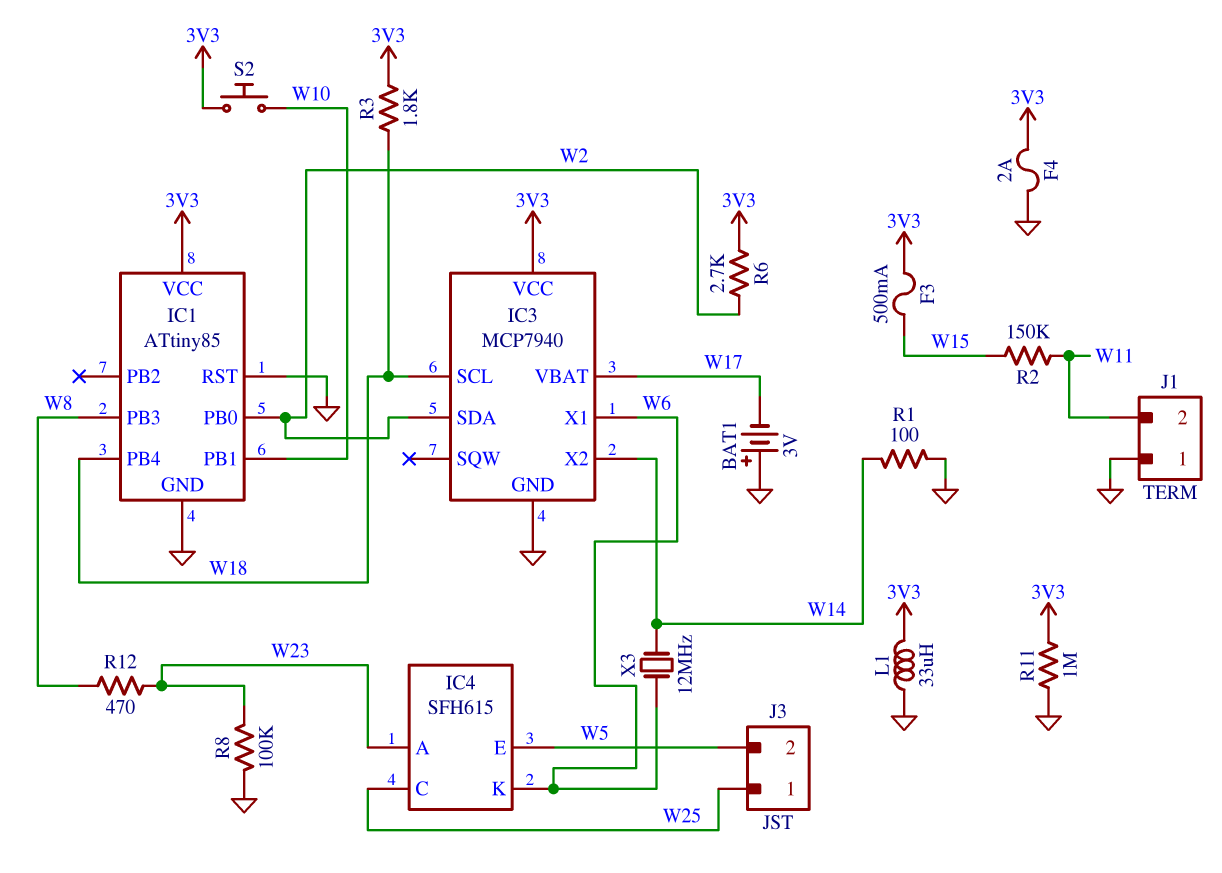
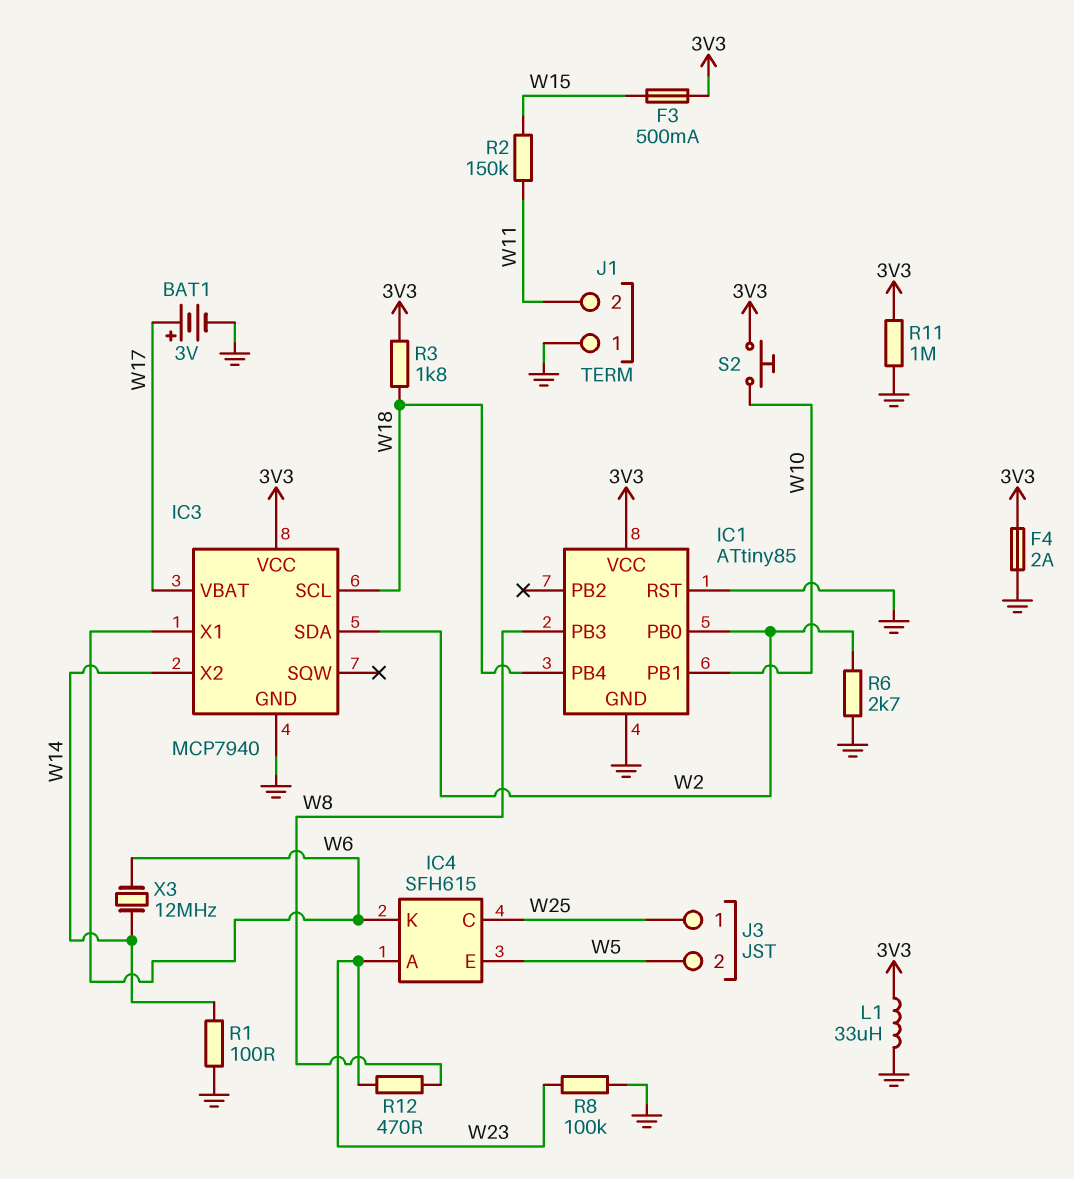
BAT1: 3V (plus GND, minus W17) -> 3V (plus W17, minus GND)
R6: 2.7k (3V3, W2) -> 2.7k (GND, W2)

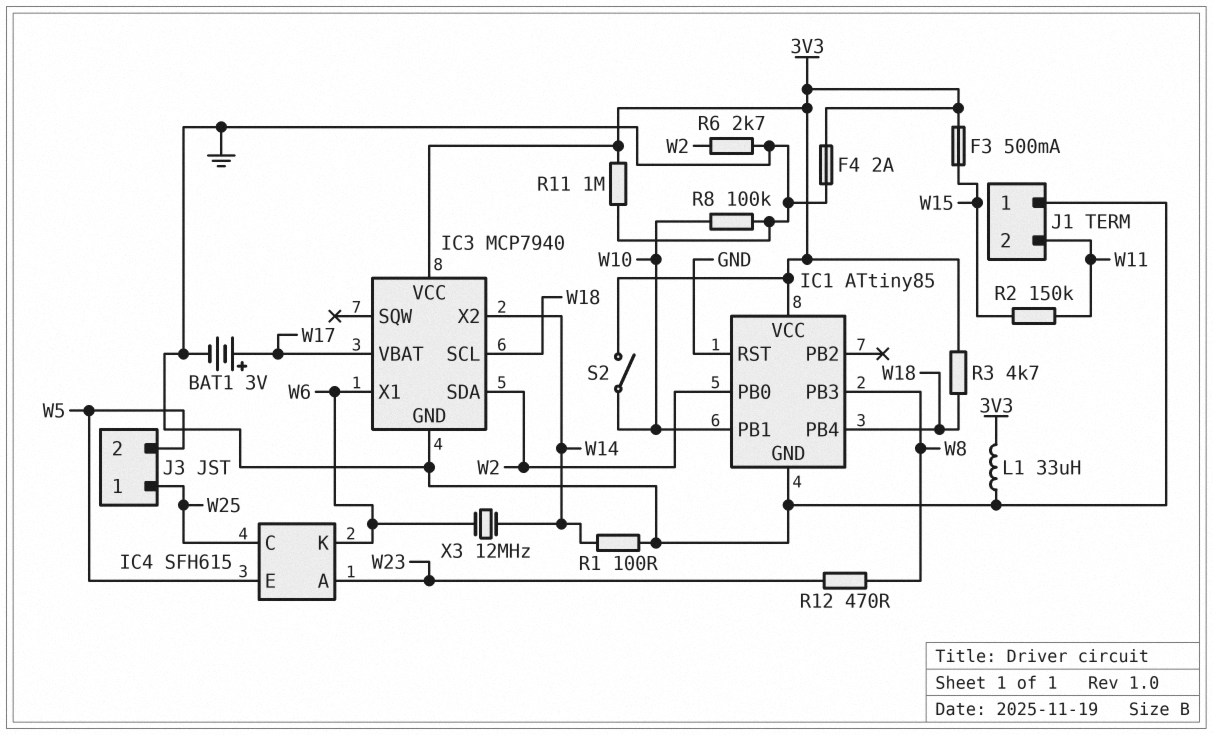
R3: 1.8k (3V3, W18) -> 4.7k (3V3, W18)
R8: 100k (GND, W23) -> 100k (GND, W10)
S2: button (3V3, W10) -> switch (3V3, W10)

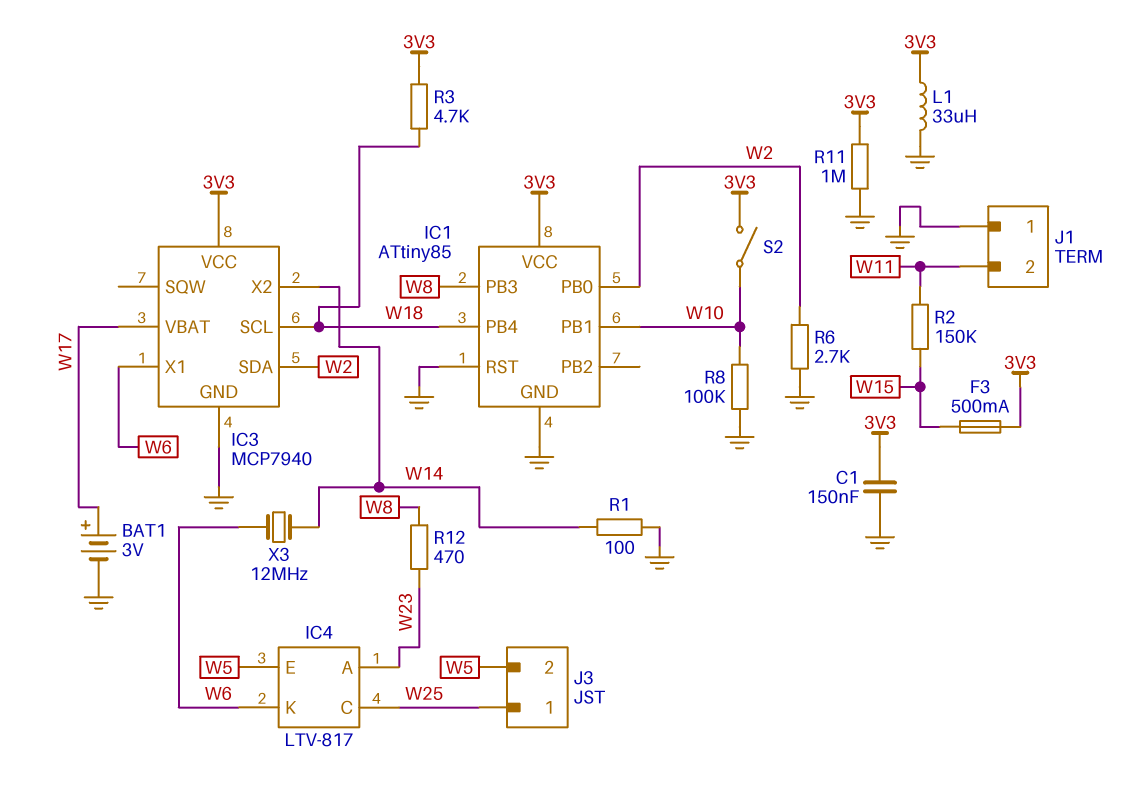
C1: none -> 150nF (3V3, GND)
F4: 2A (3V3, GND) -> none
IC4: SFH615 -> LTV-817

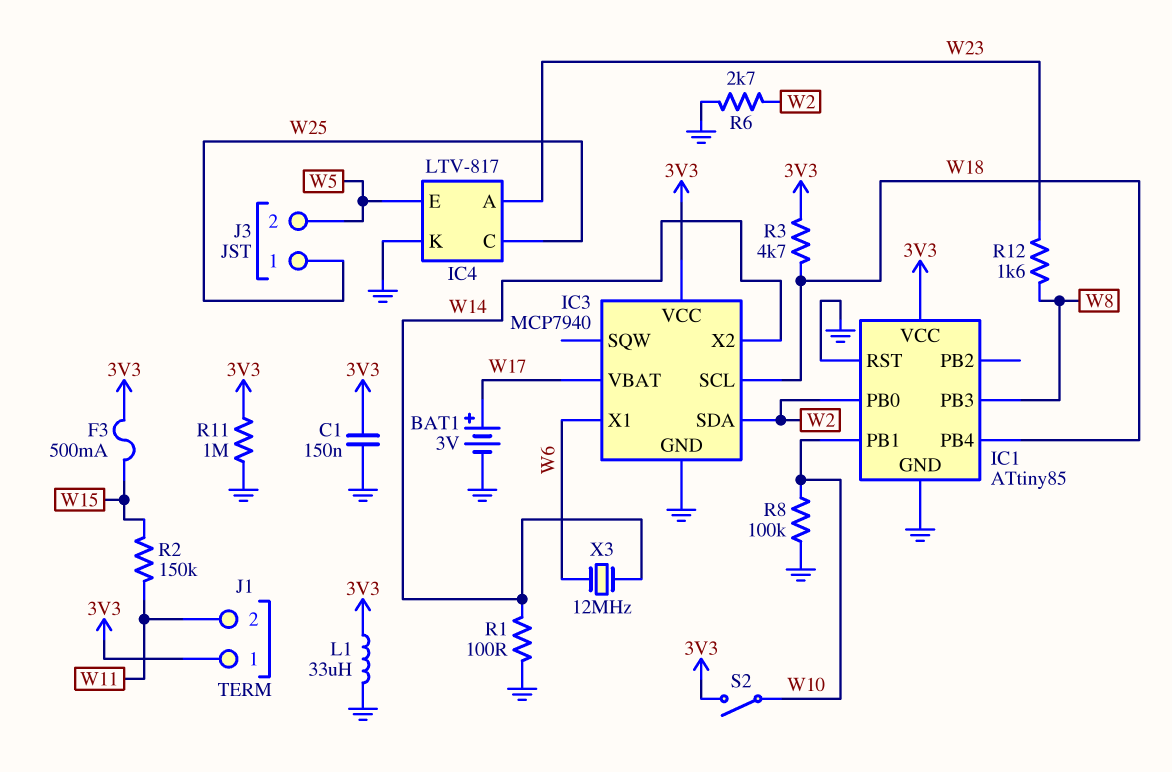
IC4 pin K: W6 -> GND
J1 pin 1: GND -> 3V3
R12: 470 (W8, W23) -> 1.6k (W8, W23)

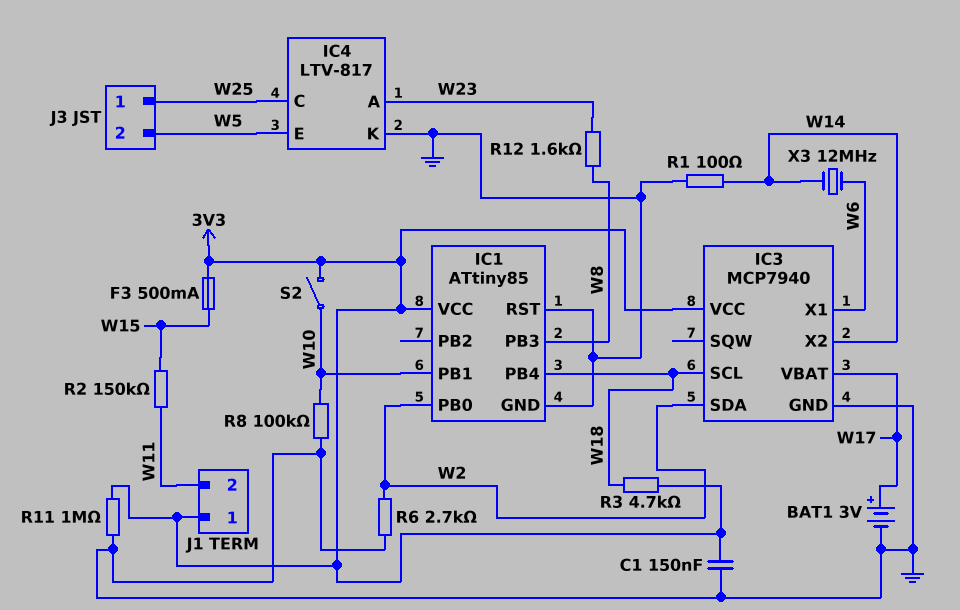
L1: 33uH (3V3, GND) -> none

